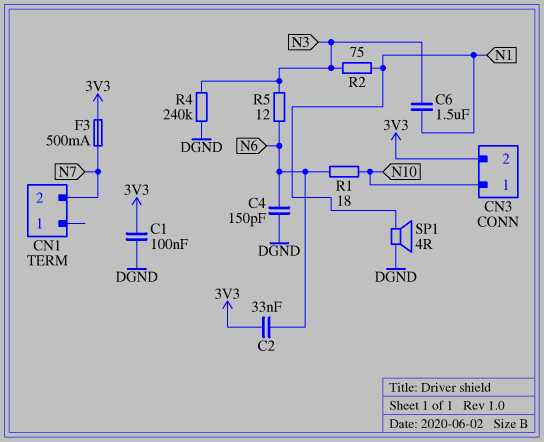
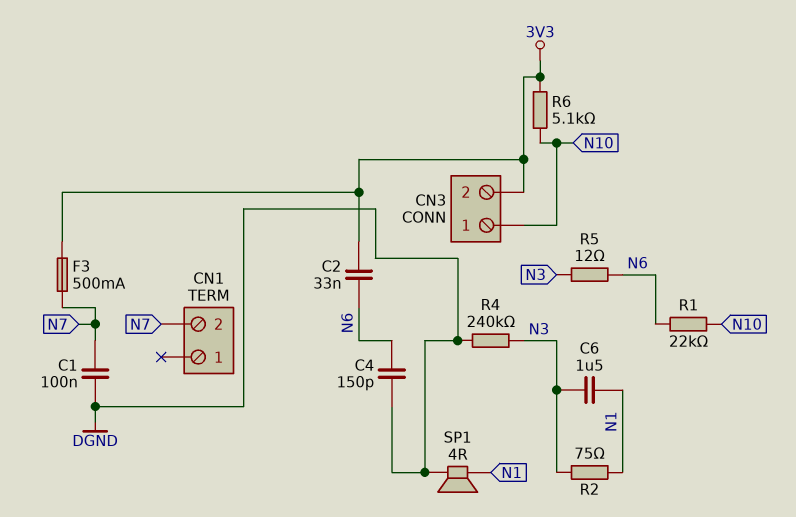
C1: 100nF (3V3, DGND) -> 100nF (DGND, N7)
R1: 18 (N6, N10) -> 22k (N6, N10)
R6: none -> 5.1k (3V3, N10)

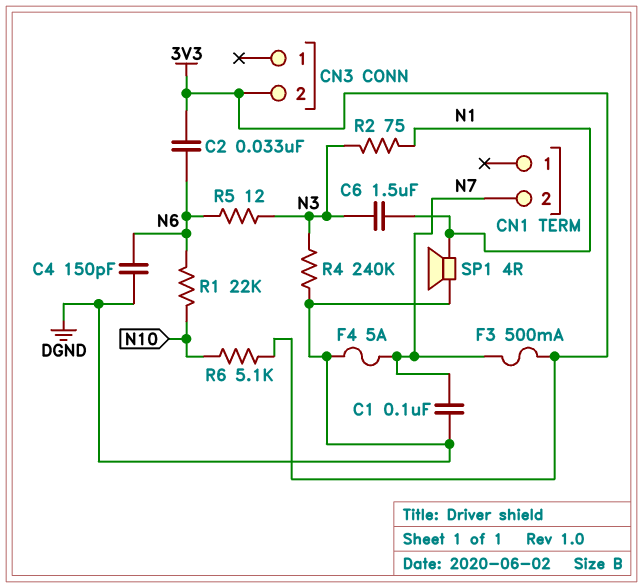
CN3 pin 1: N10 -> none
F4: none -> 5A (DGND, N7)

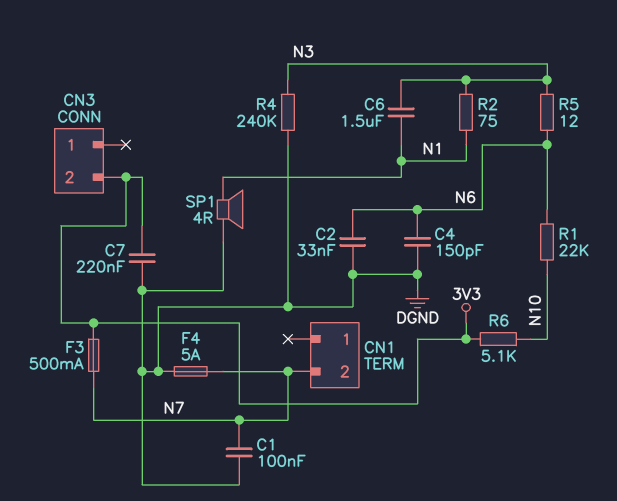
C2: 33nF (3V3, N6) -> 33nF (DGND, N6)
C7: none -> 220nF (3V3, DGND)

